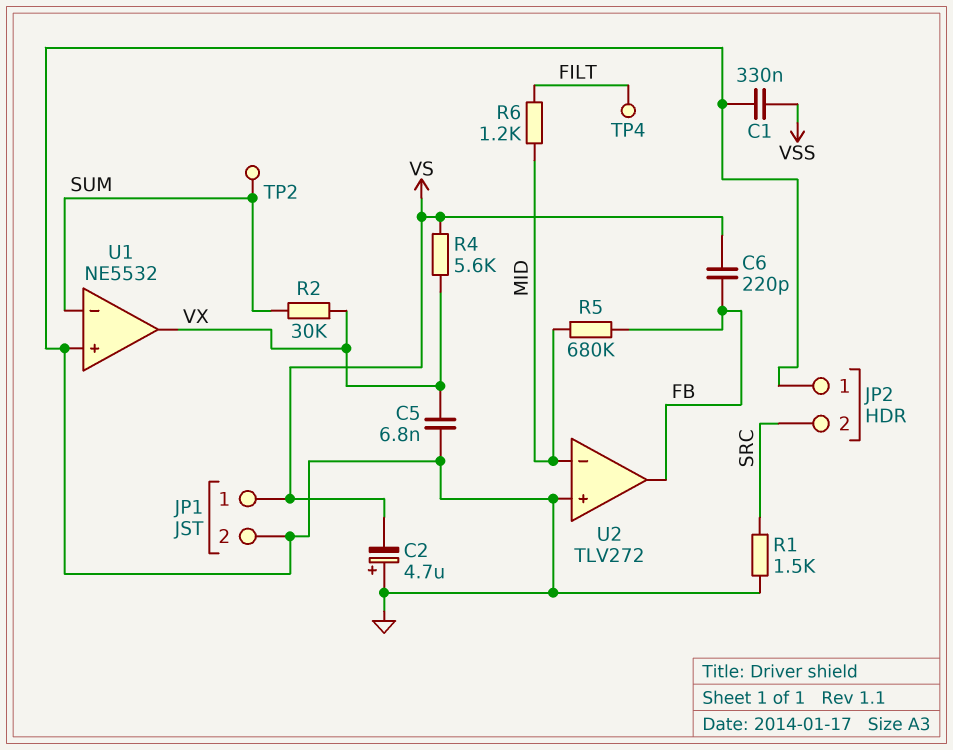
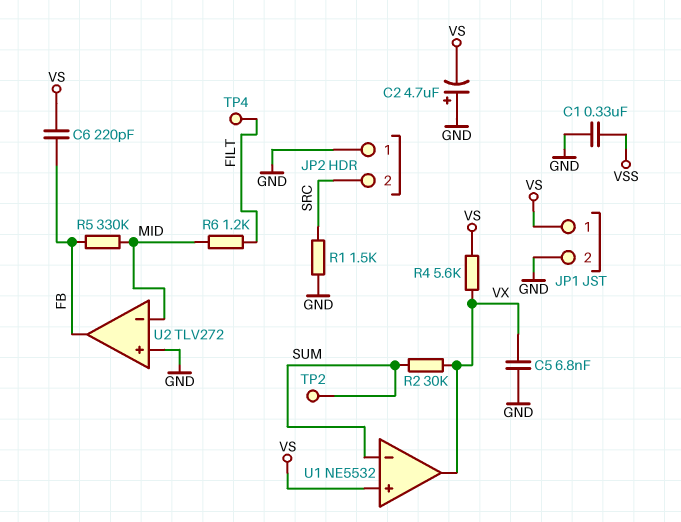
R5: 680k (FB, MID) -> 330k (FB, MID)
U1 pin in+: GND -> VS

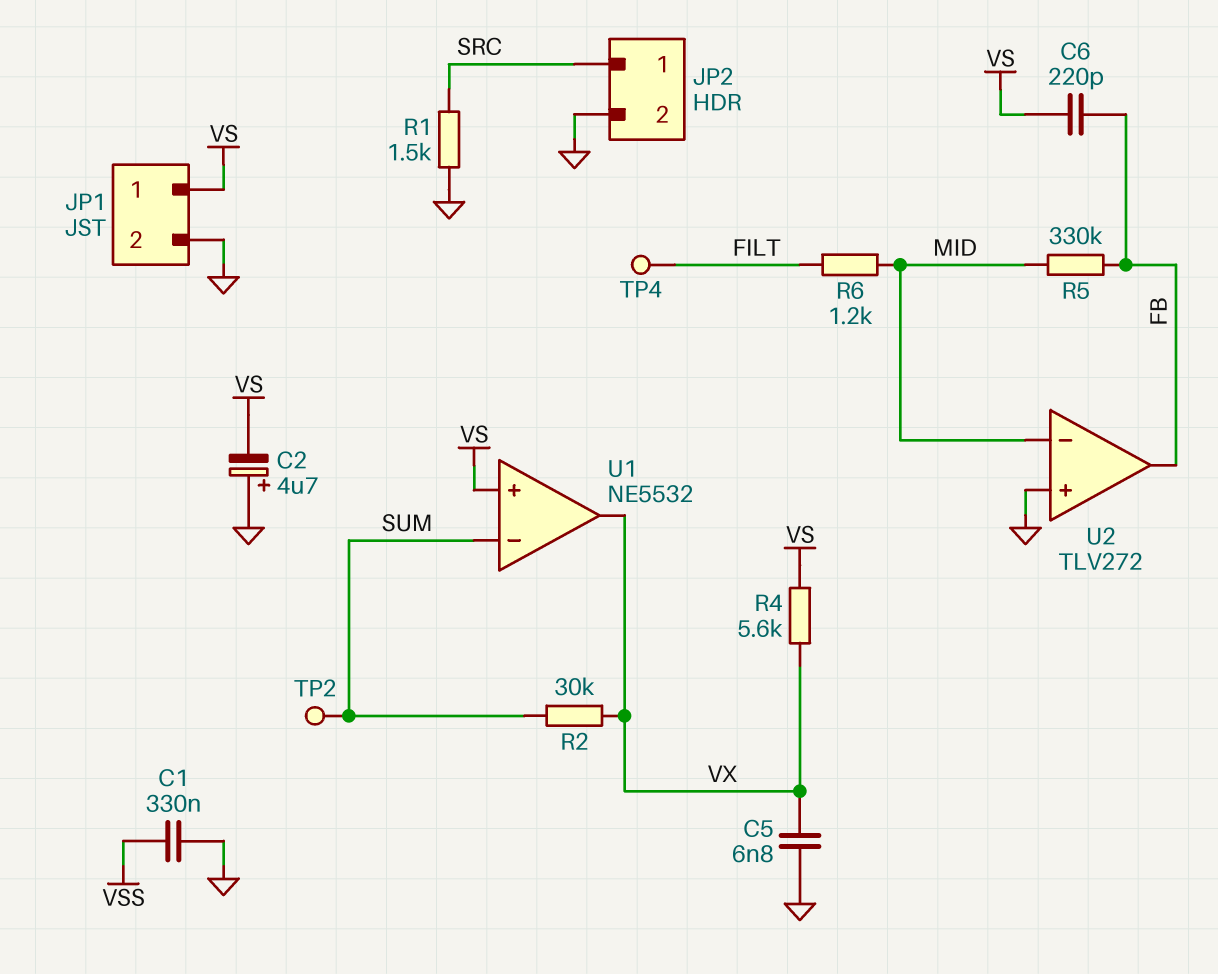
JP2 pin 1: GND -> SRC
JP2 pin 2: SRC -> GND

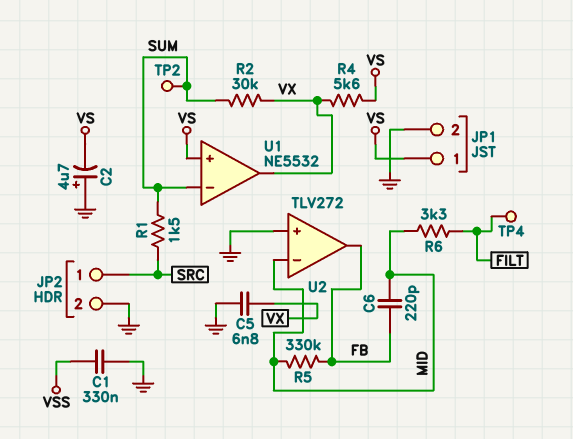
C6: 220pF (FB, VS) -> 220pF (FB, MID)
R1: 1.5k (GND, SRC) -> 1.5k (SRC, SUM)
R6: 1.2k (FILT, MID) -> 3.3k (FILT, MID)

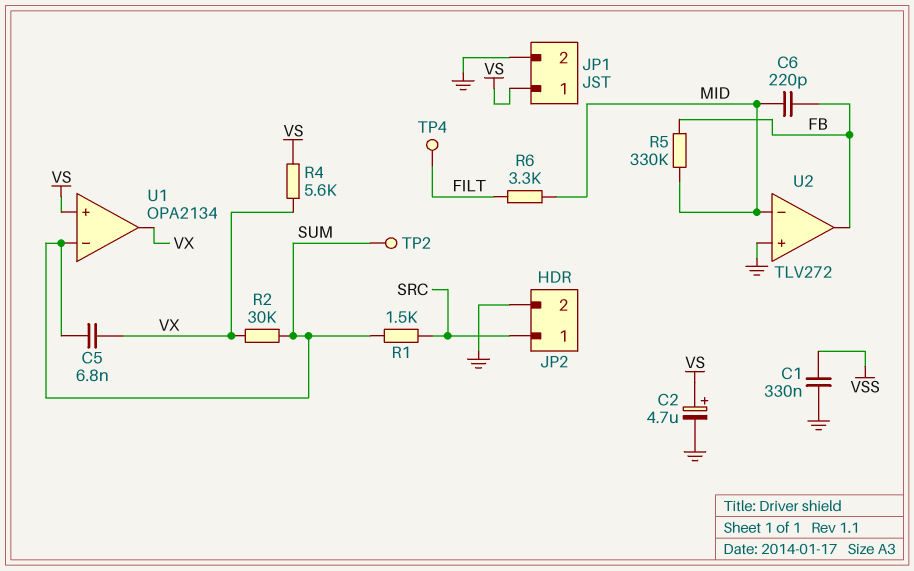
C2: 4.7uF (plus GND, minus VS) -> 4.7uF (plus VS, minus GND)
C5: 6.8nF (GND, VX) -> 6.8nF (SUM, VX)
U1: NE5532 -> OPA2134

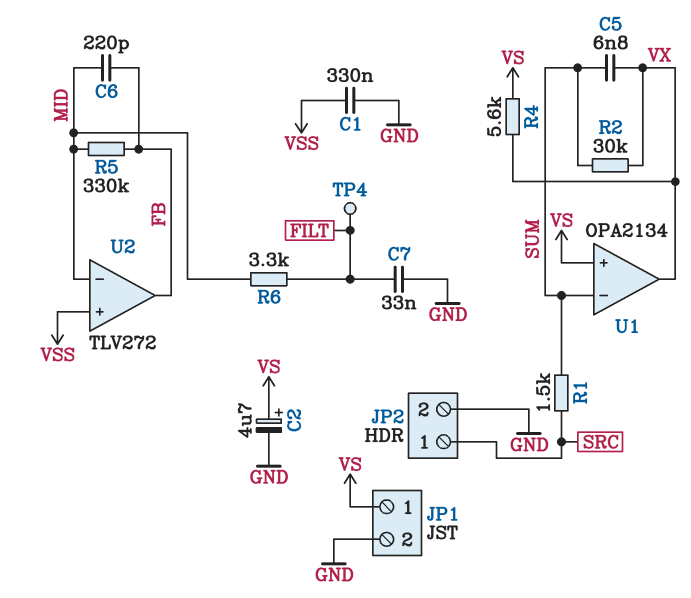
C7: none -> 33nF (FILT, GND)
TP2: test point (SUM) -> none
U2 pin in+: GND -> VSS

